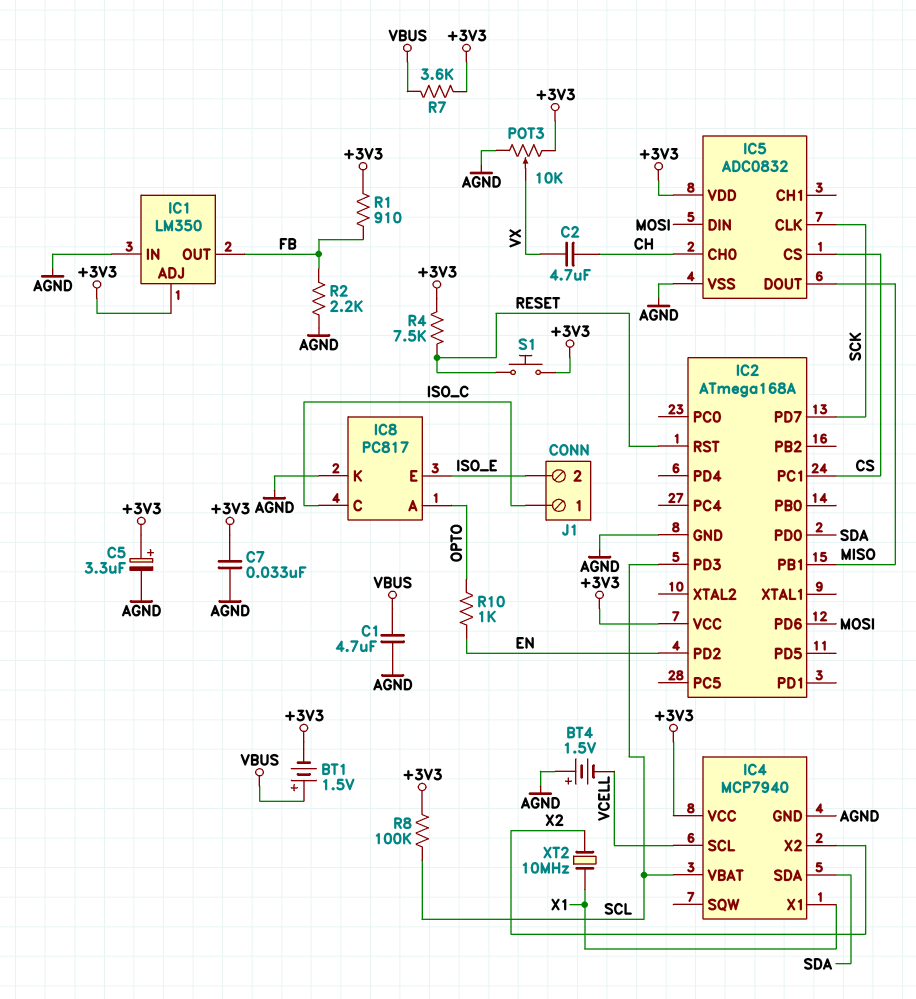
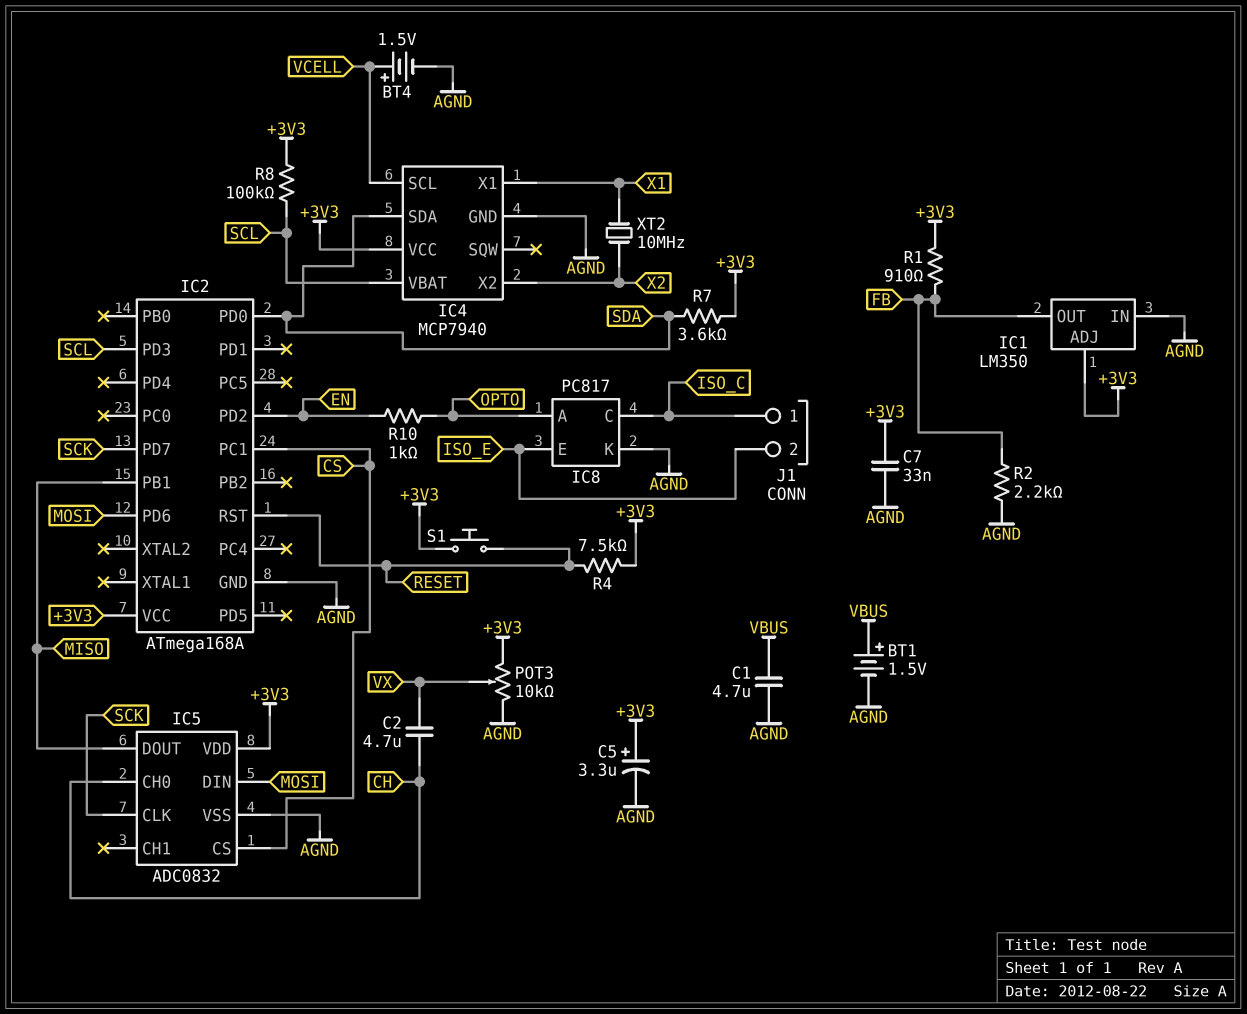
BT1: 1.5V (plus VBUS, minus +3V3) -> 1.5V (plus VBUS, minus AGND)
BT4: 1.5V (plus AGND, minus VCELL) -> 1.5V (plus VCELL, minus AGND)
R7: 3.6k (+3V3, VBUS) -> 3.6k (+3V3, SDA)

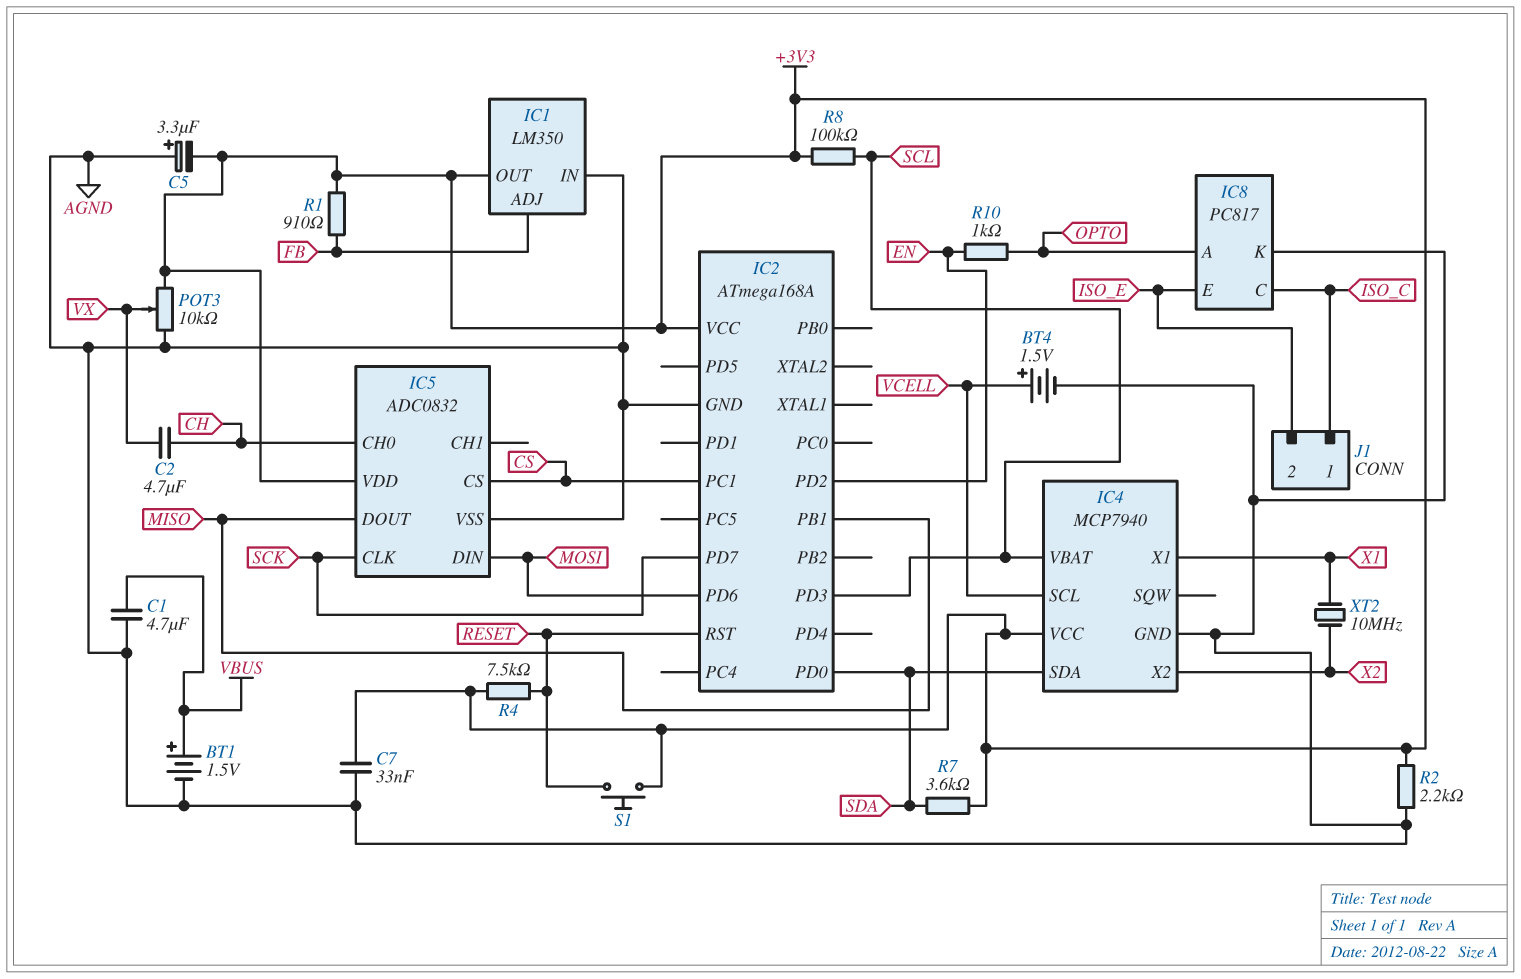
C5: 3.3uF (plus +3V3, minus AGND) -> 3.3uF (plus AGND, minus +3V3)
IC1 pin ADJ: +3V3 -> FB
IC1 pin OUT: FB -> +3V3
R2: 2.2k (AGND, FB) -> 2.2k (+3V3, AGND)

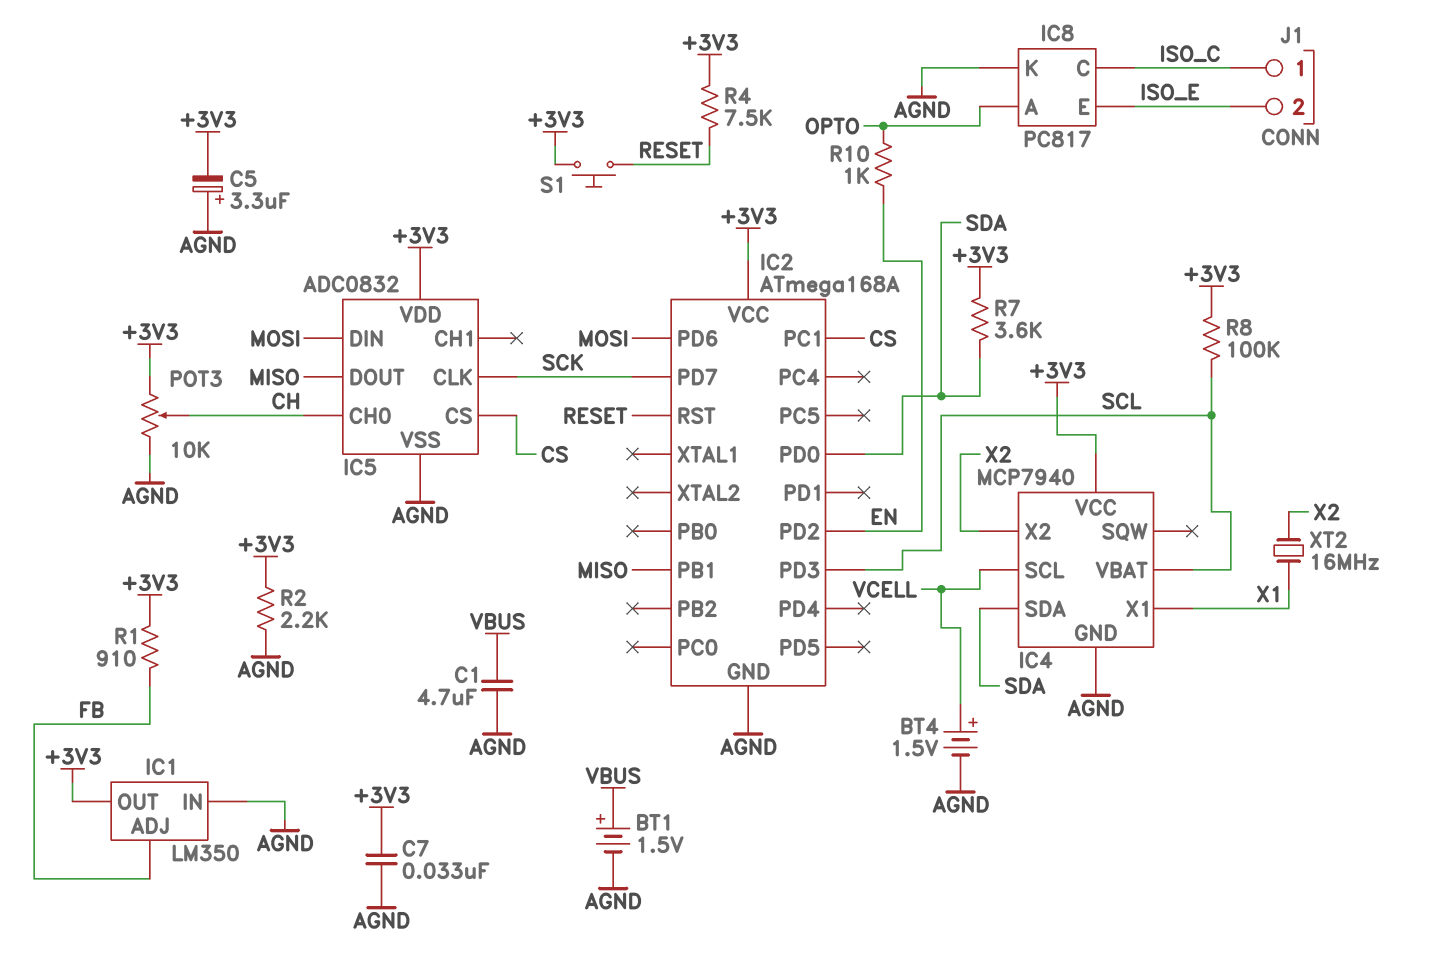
C2: 4.7uF (CH, VX) -> none
POT3: 10k (+3V3, AGND, wiper VX) -> 10k (+3V3, AGND, wiper CH)
XT2: 10MHz (X1, X2) -> 16MHz (X1, X2)

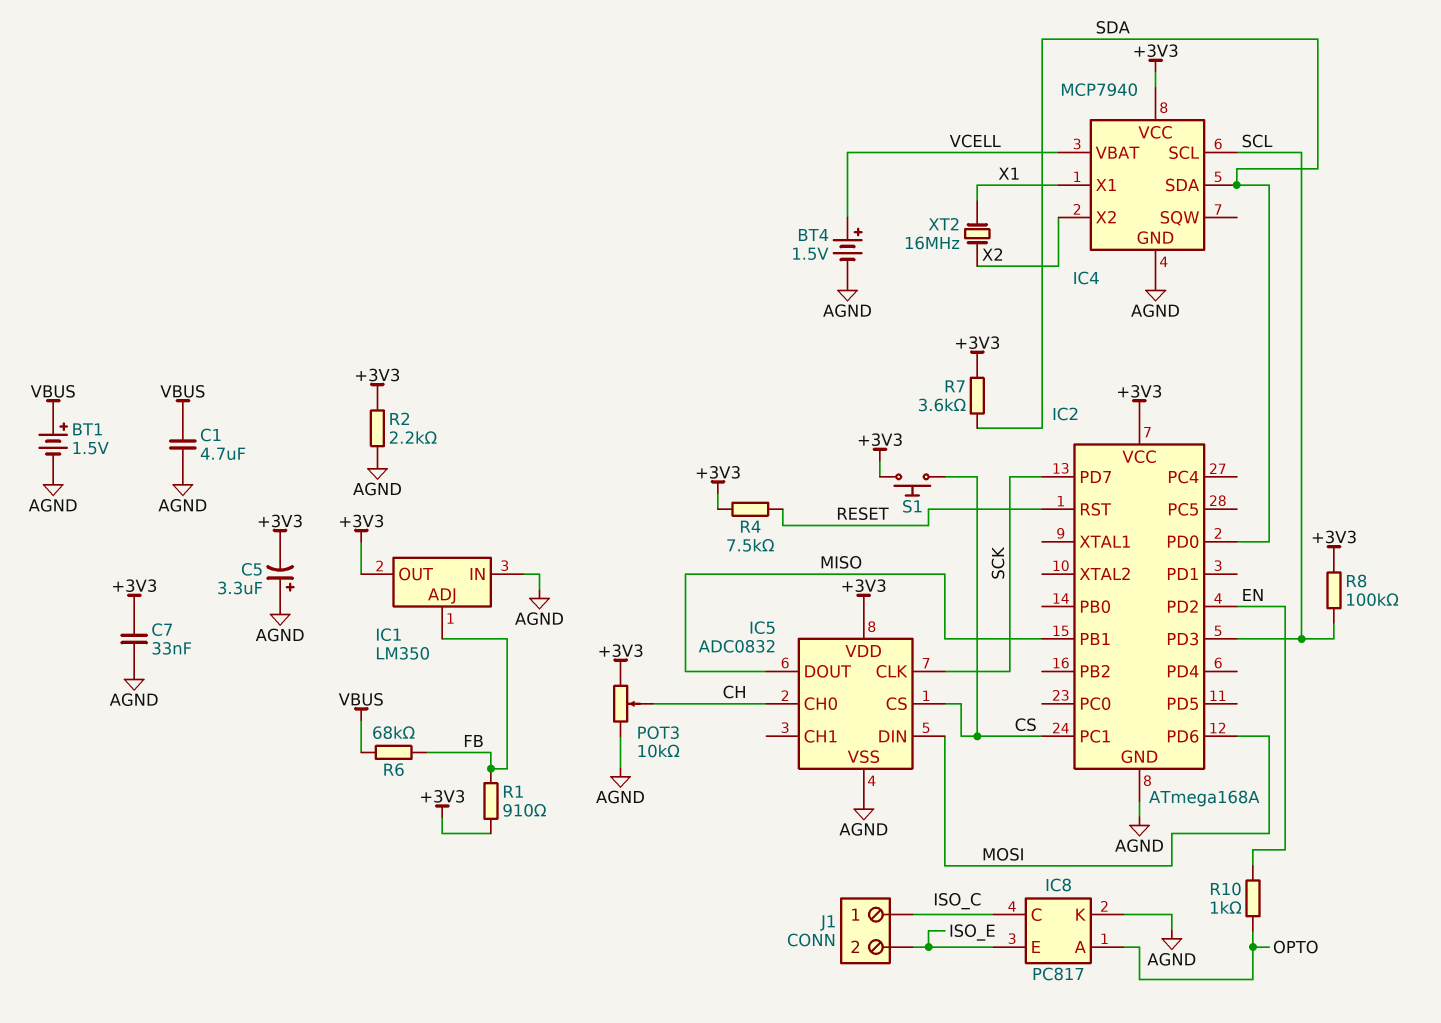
IC4 pin SCL: VCELL -> SCL
IC4 pin VBAT: SCL -> VCELL
R6: none -> 68k (FB, VBUS)
S1: button (+3V3, RESET) -> button (+3V3, CS)

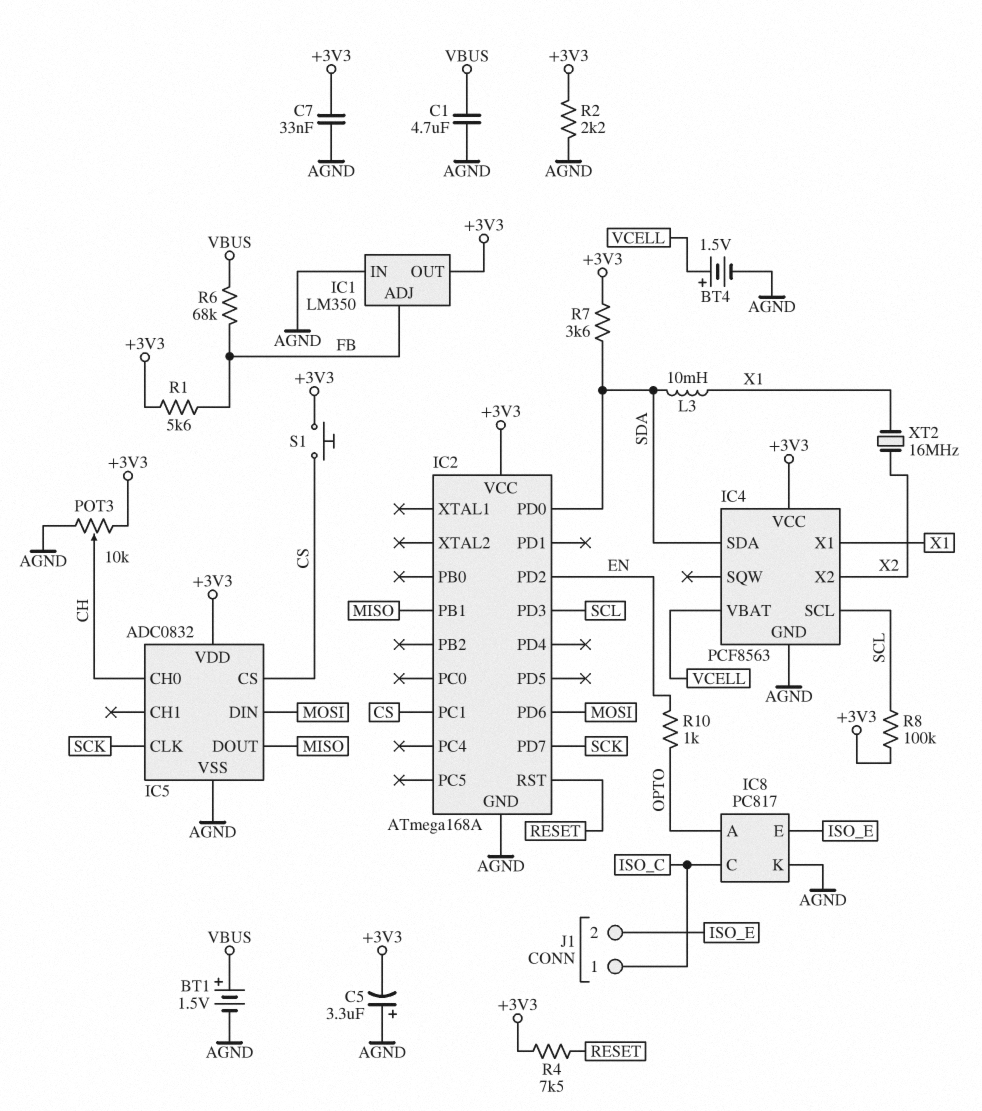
IC4: MCP7940 -> PCF8563
L3: none -> 10mH (SDA, X1)
R1: 910 (+3V3, FB) -> 5.6k (+3V3, FB)

